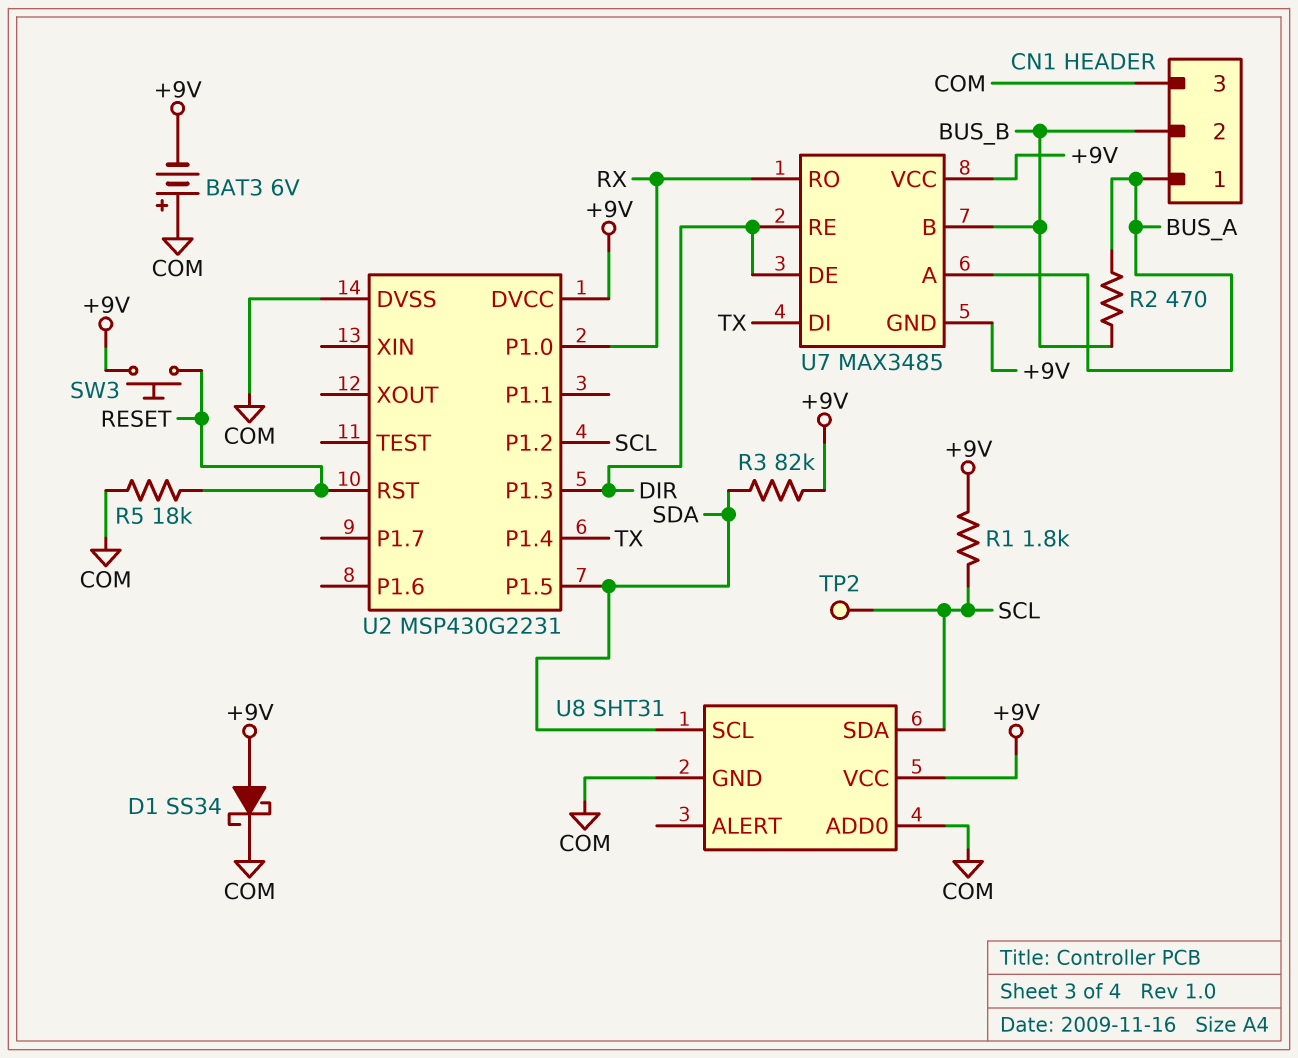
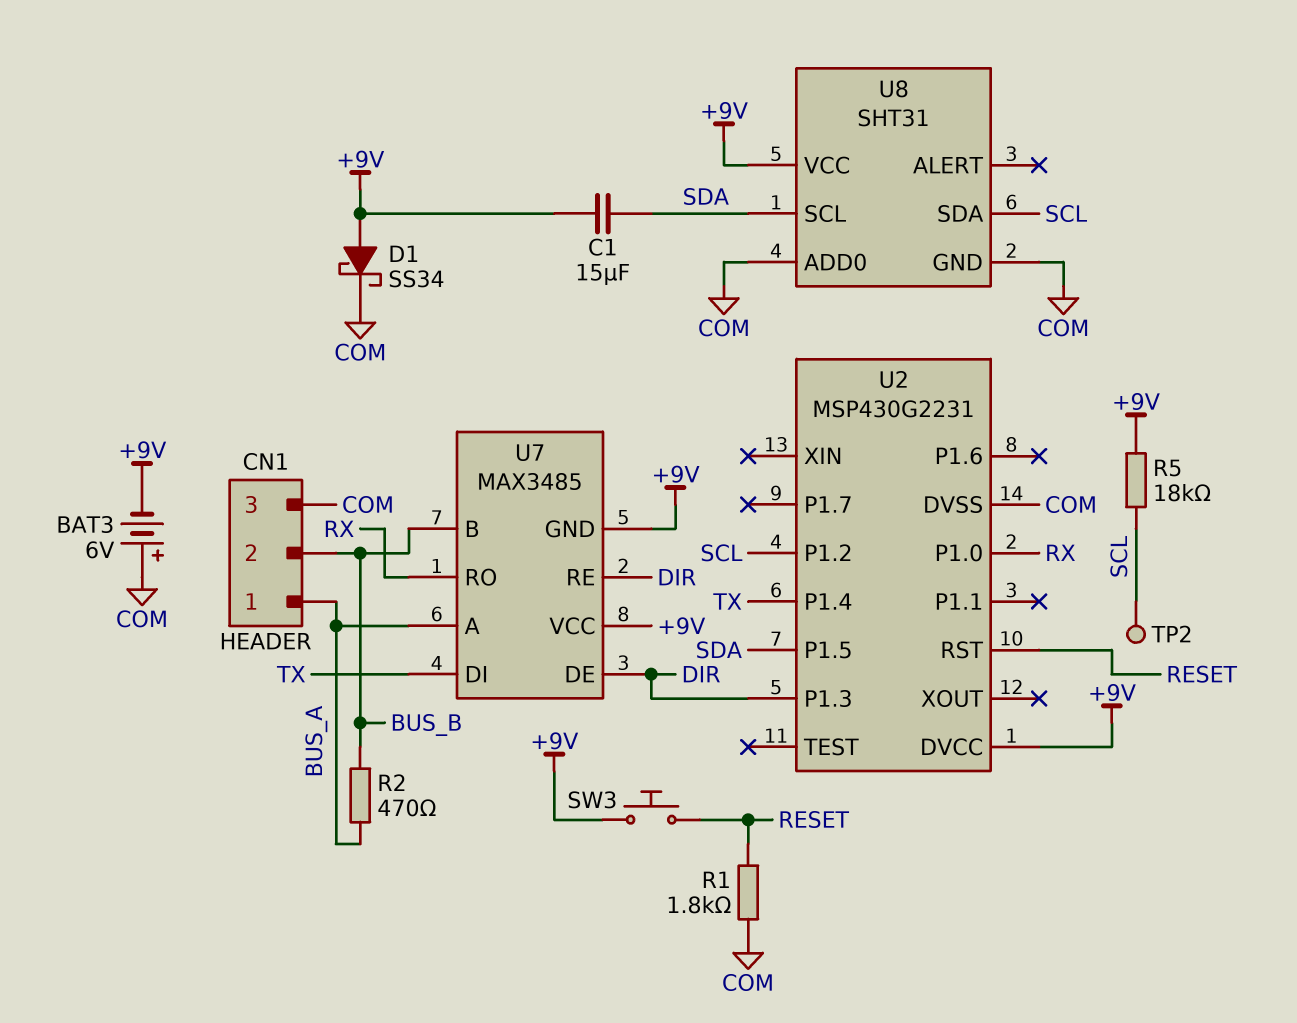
C1: none -> 15uF (+9V, SDA)
R1: 1.8k (+9V, SCL) -> 1.8k (COM, RESET)
R3: 82k (+9V, SDA) -> none
R5: 18k (COM, RESET) -> 18k (+9V, SCL)

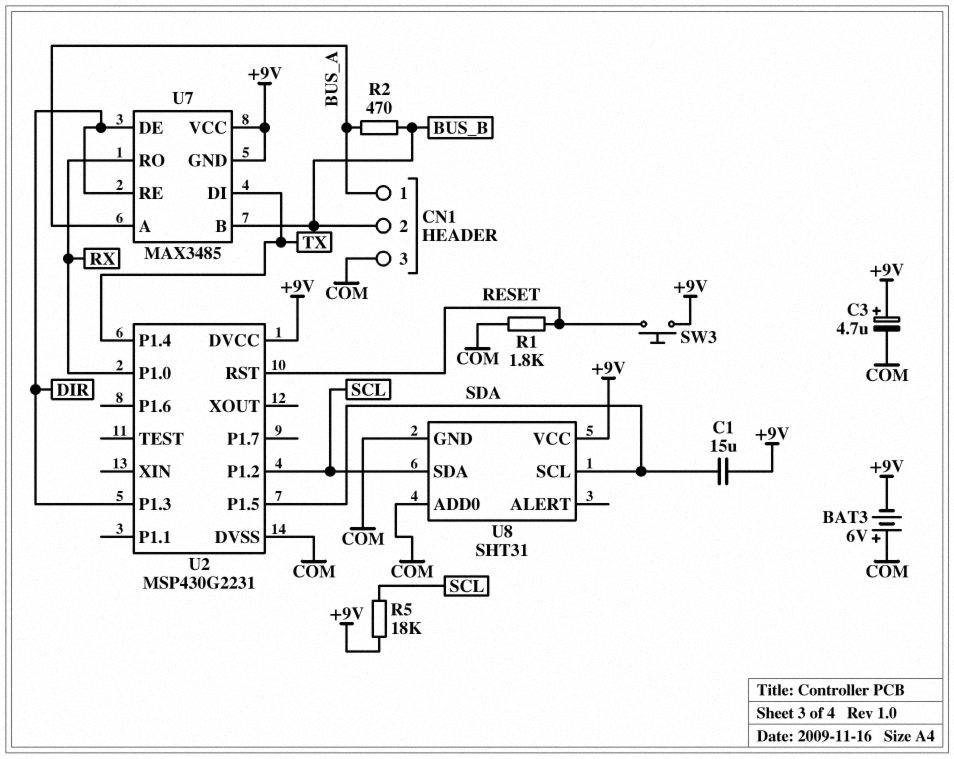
C3: none -> 4.7uF (plus +9V, minus COM)
D1: schottky SS34 (A +9V, K COM) -> none
TP2: test point (SCL) -> none

